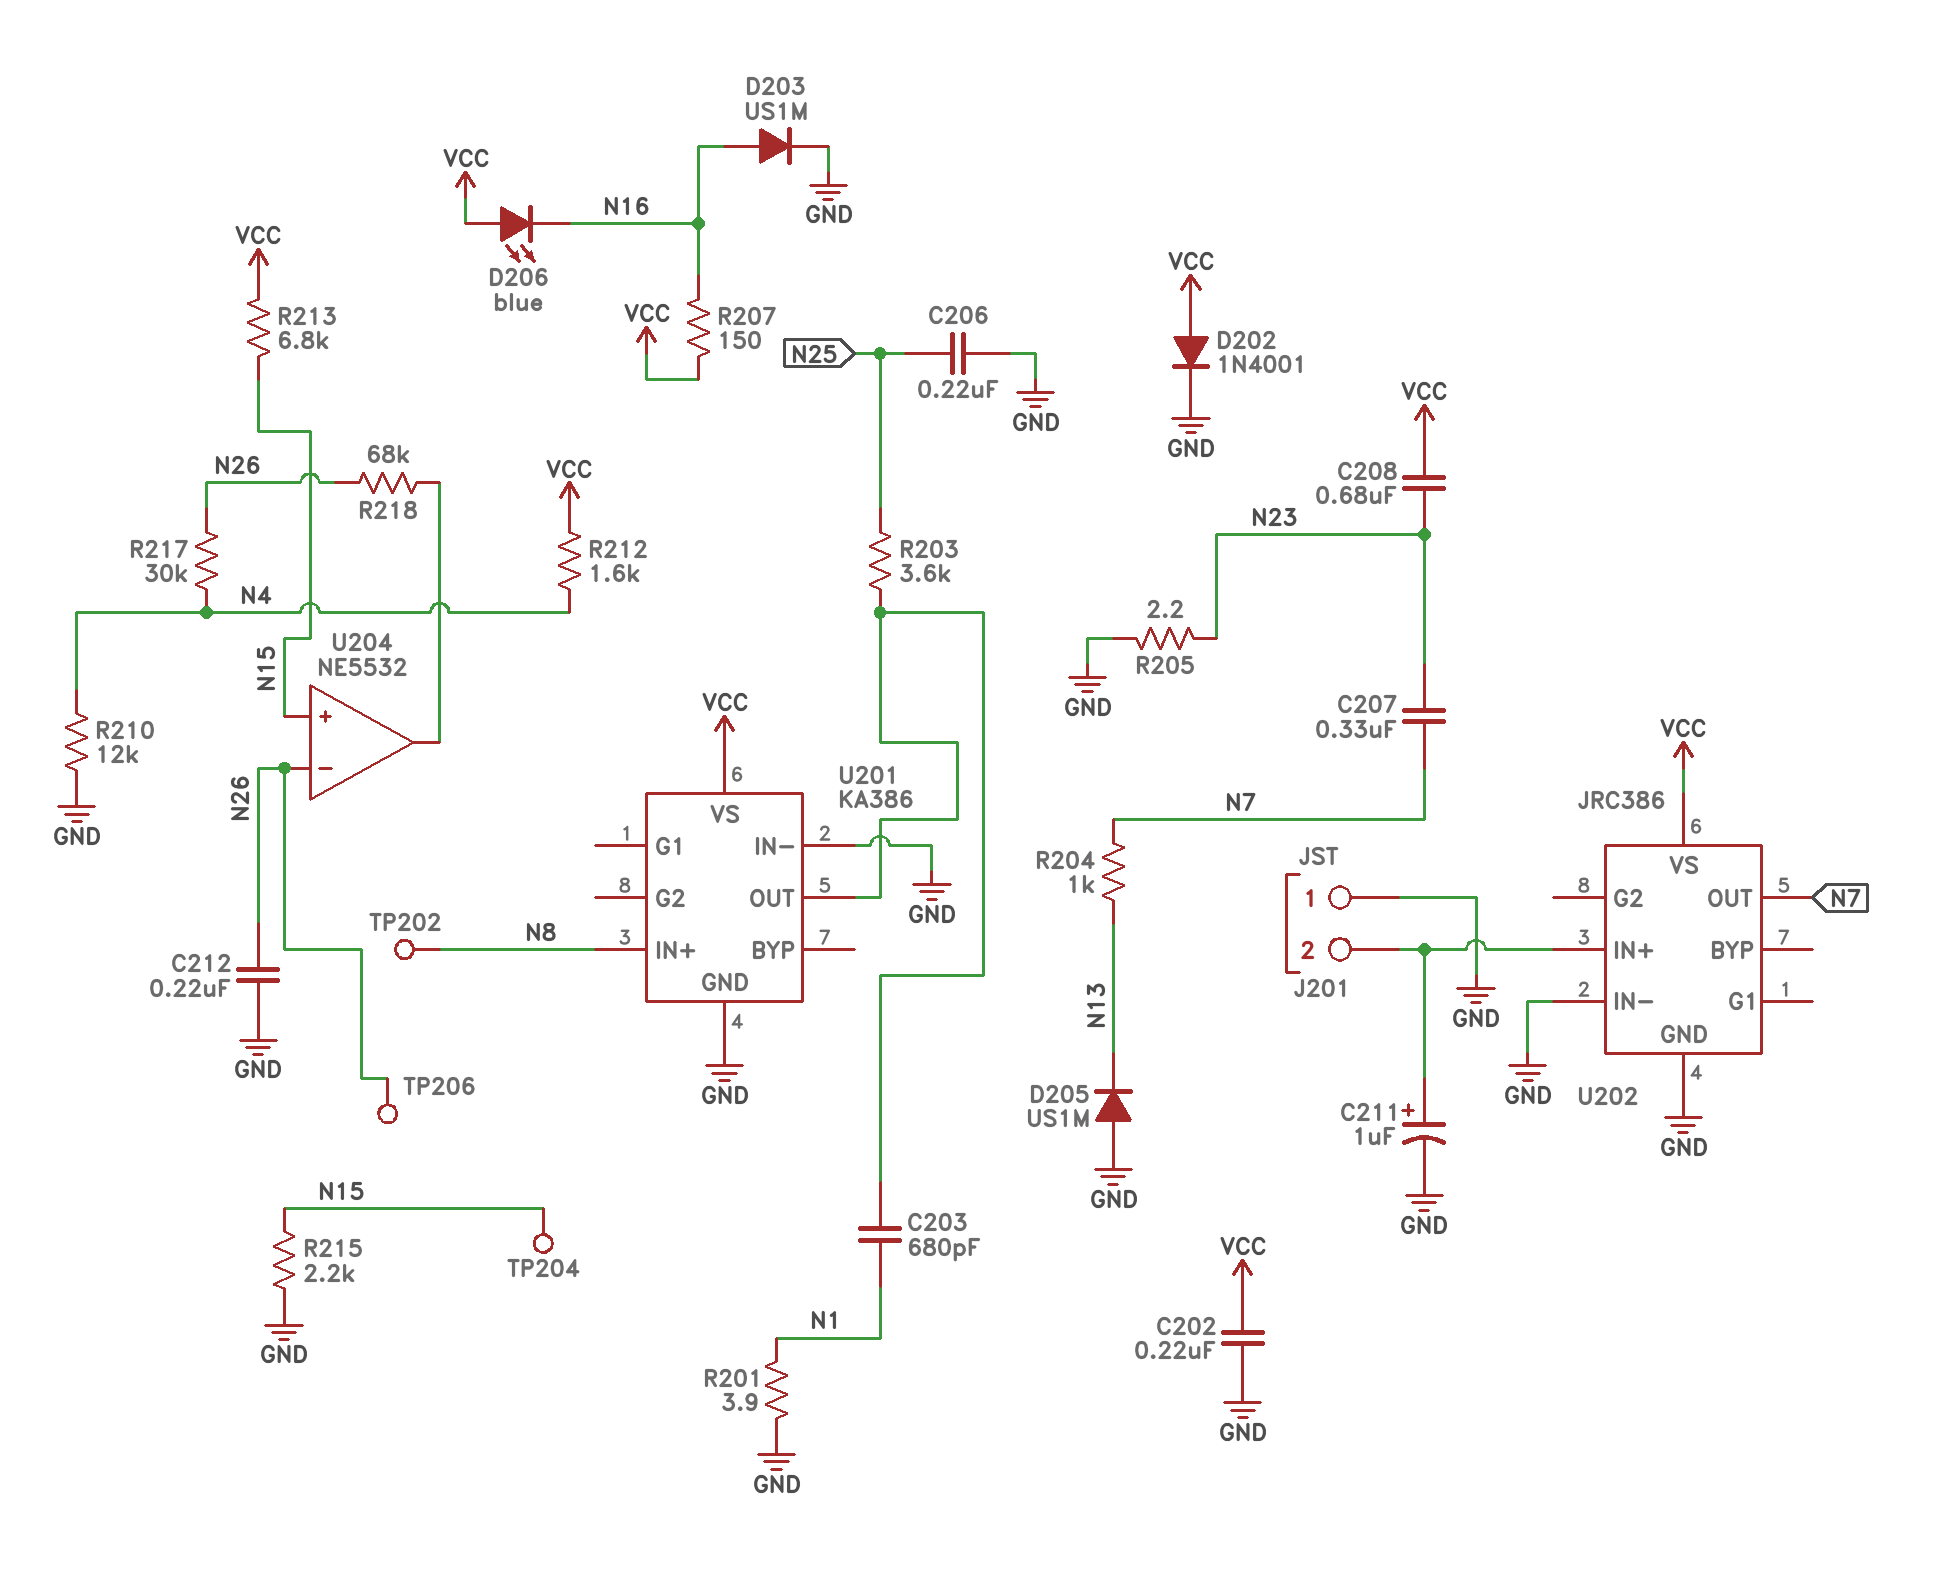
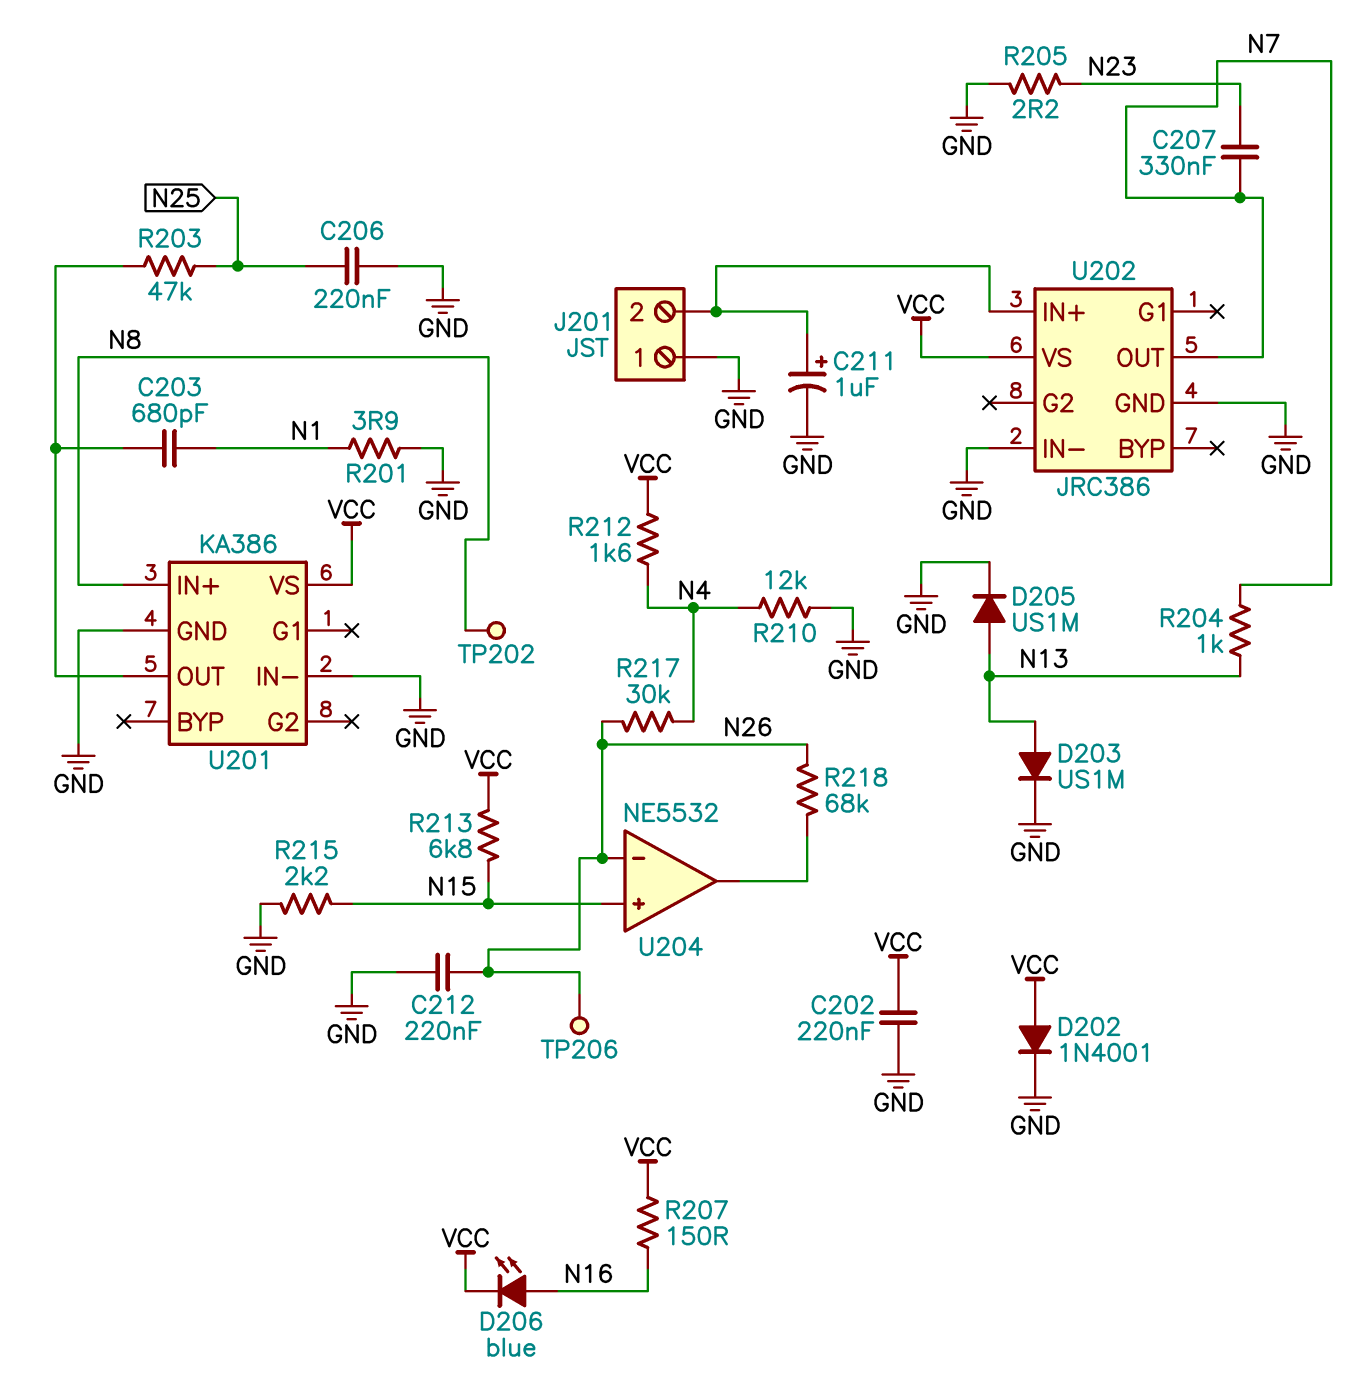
C208: 680nF (N23, VCC) -> none
D203: diode US1M (A N16, K GND) -> diode US1M (A N13, K GND)
D205: diode US1M (A GND, K N13) -> diode US1M (A N13, K GND)
D206: LED blue (A VCC, K N16) -> LED blue (A N16, K VCC)
R203: 3.6k (N25, U201/OUT) -> 47k (N25, U201/OUT)
TP204: test point (N15) -> none

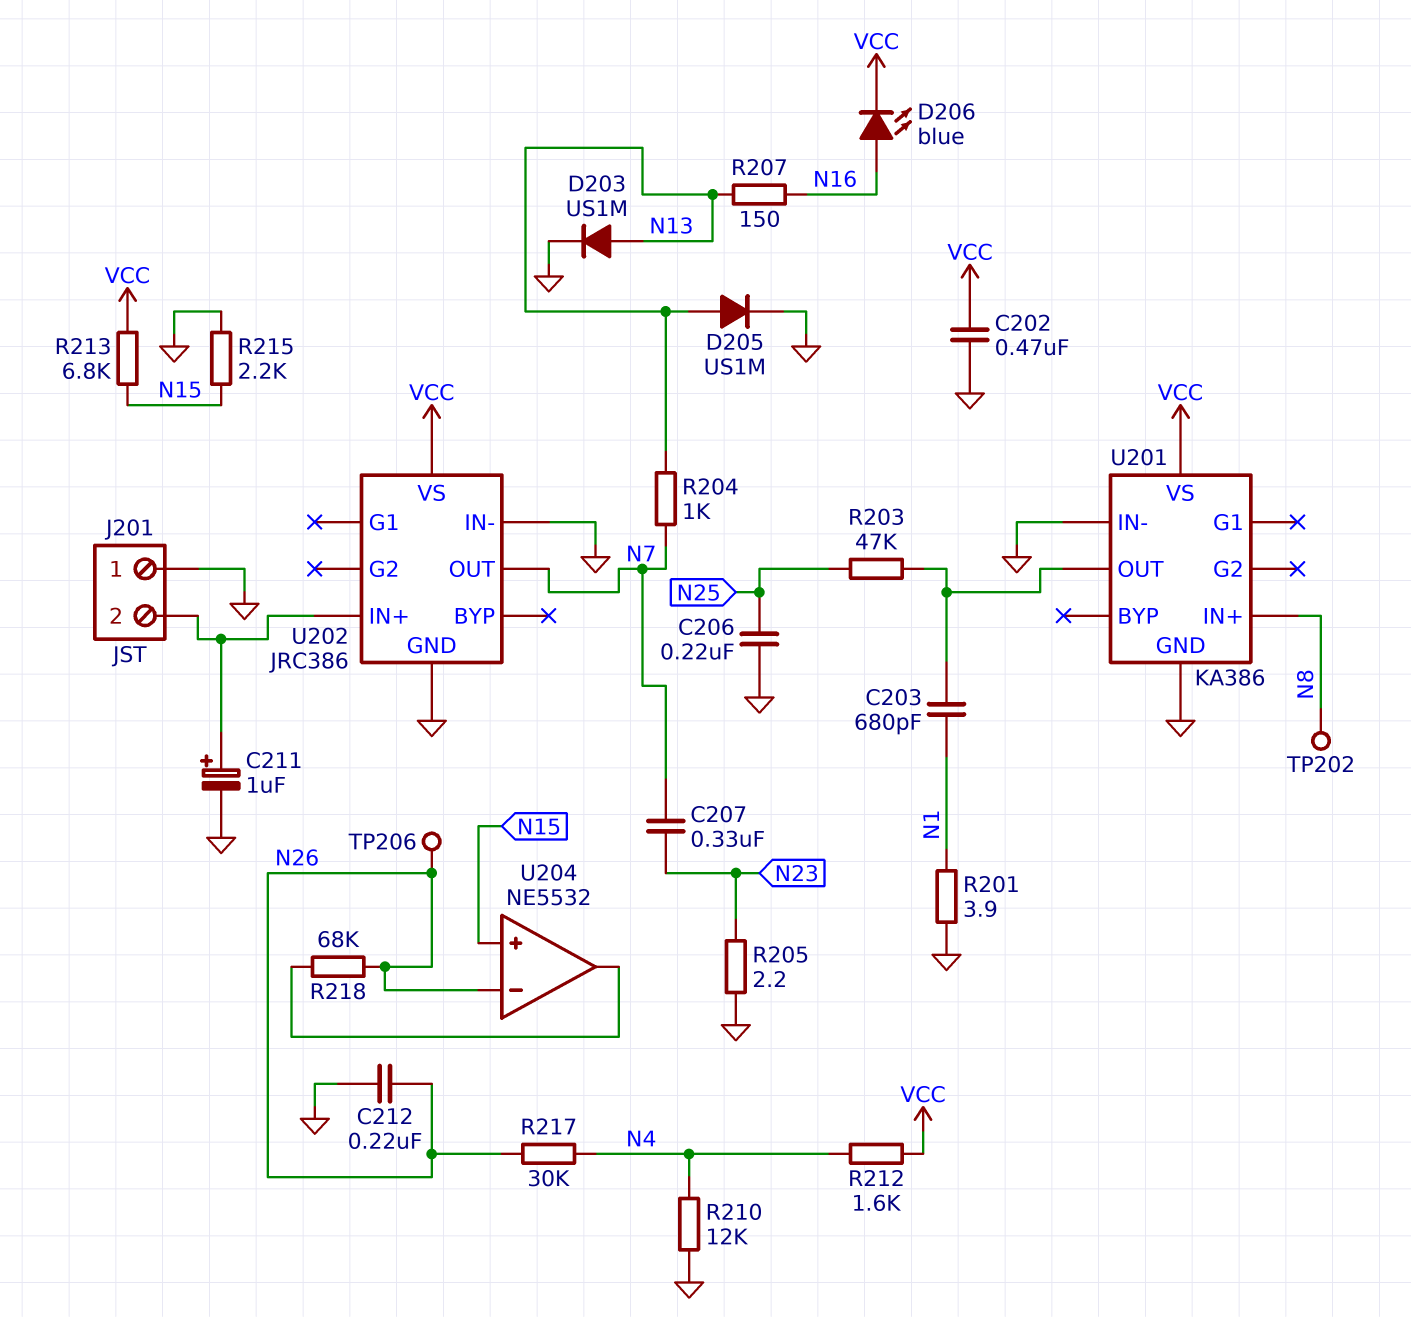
C202: 220nF (GND, VCC) -> 470nF (GND, VCC)
D202: diode 1N4001 (A VCC, K GND) -> none
R207: 150 (N16, VCC) -> 150 (N13, N16)

